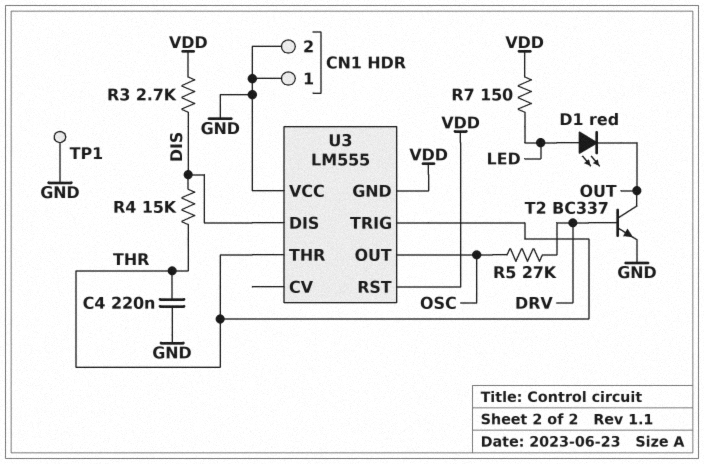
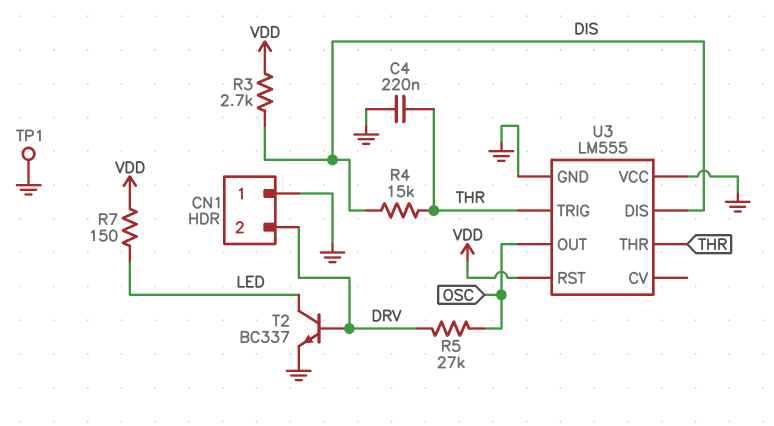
CN1 pin 2: GND -> DRV
D1: LED red (A LED, K OUT) -> none
T2: NPN BC337 (B DRV, C OUT, E GND) -> NPN BC337 (B DRV, C LED, E GND)
U3 pin GND: VDD -> GND

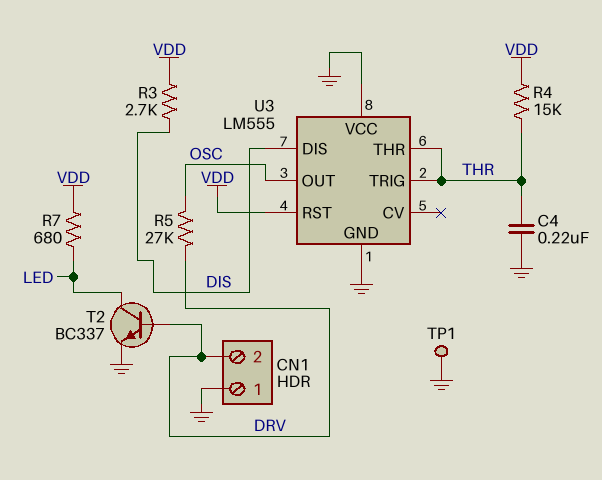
R4: 15k (DIS, THR) -> 15k (THR, VDD)
R7: 150 (LED, VDD) -> 680 (LED, VDD)

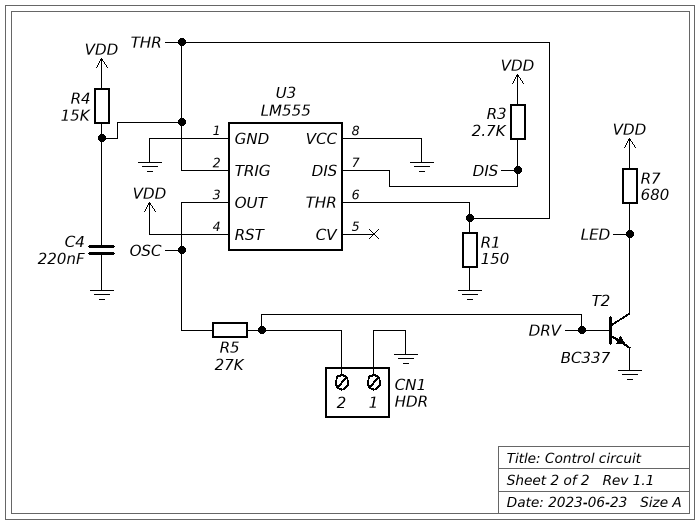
R1: none -> 150 (GND, THR)
TP1: test point (GND) -> none

